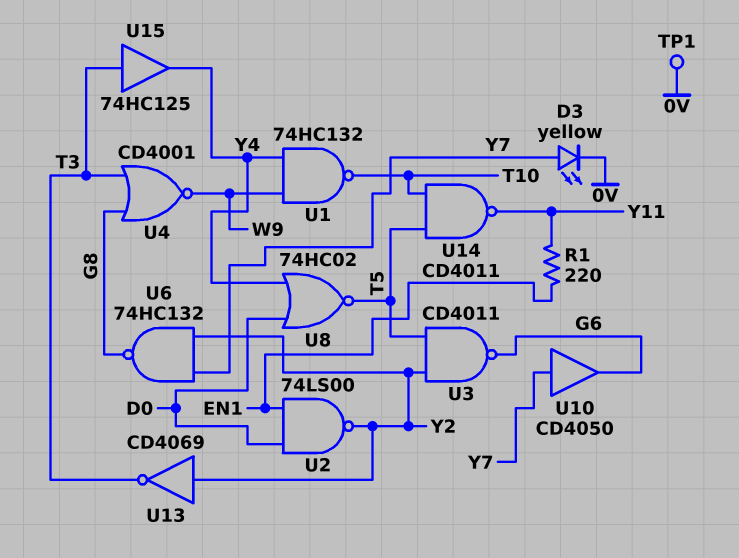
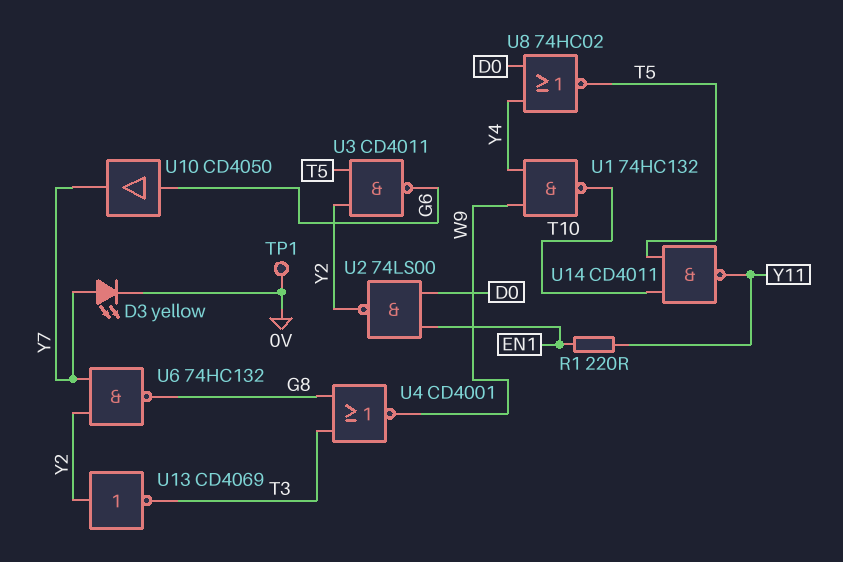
U10: buffer CD4050 (in Y7, out G6) -> buffer CD4050 (in G6, out Y7)
U15: buffer 74HC125 (in T3, out Y4) -> none

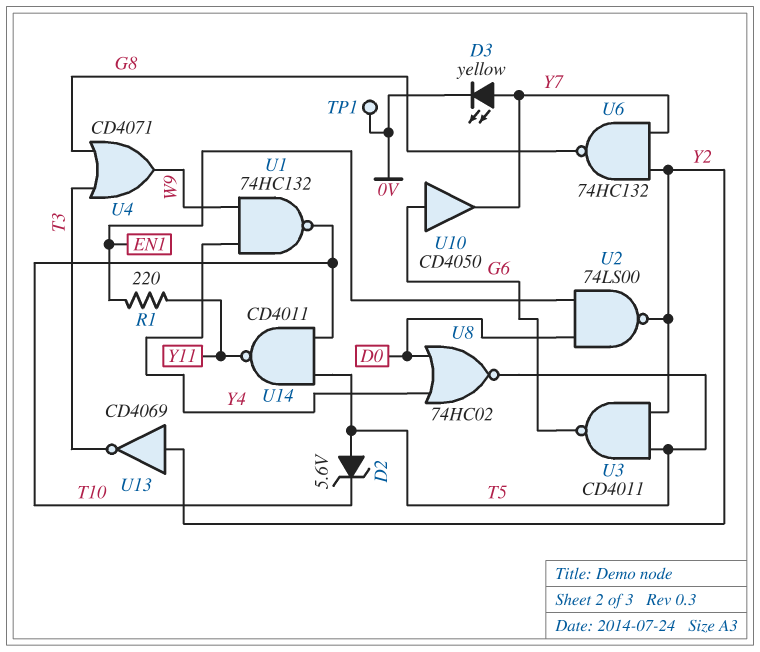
D2: none -> zener 5.6V (A T5, K T10)
U4: NOR CD4001 (in G8, in T3, out W9) -> OR CD4071 (in G8, in T3, out W9)

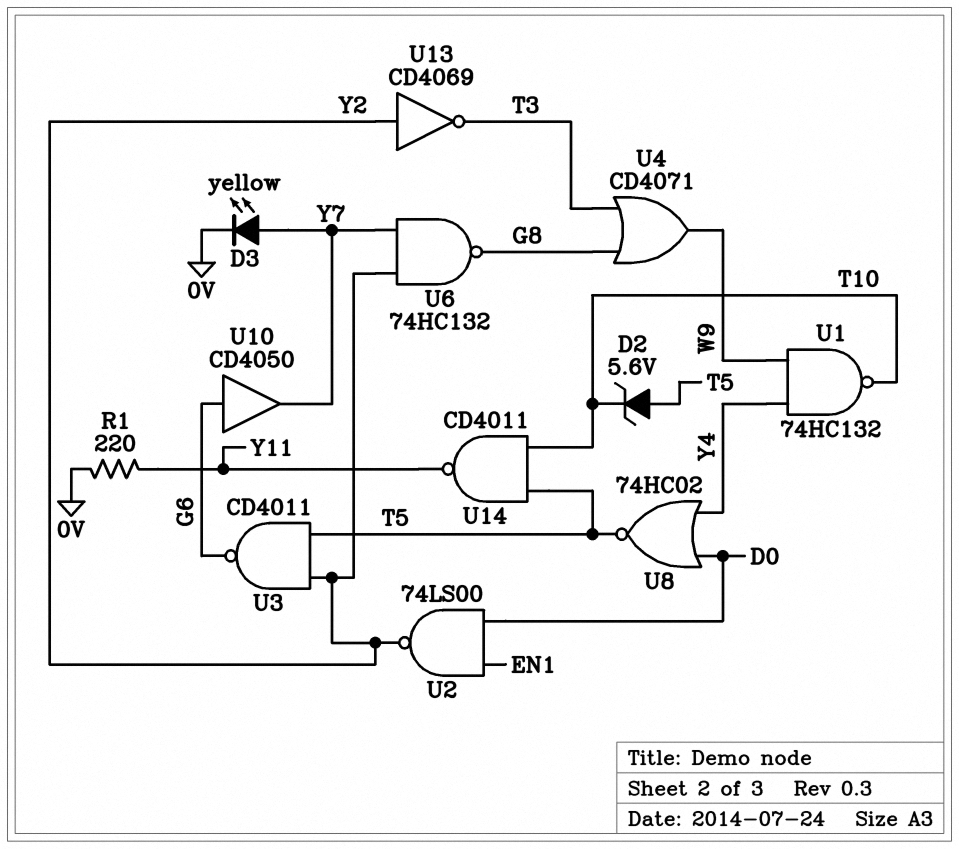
R1: 220 (EN1, Y11) -> 220 (0V, Y11)
TP1: test point (0V) -> none

